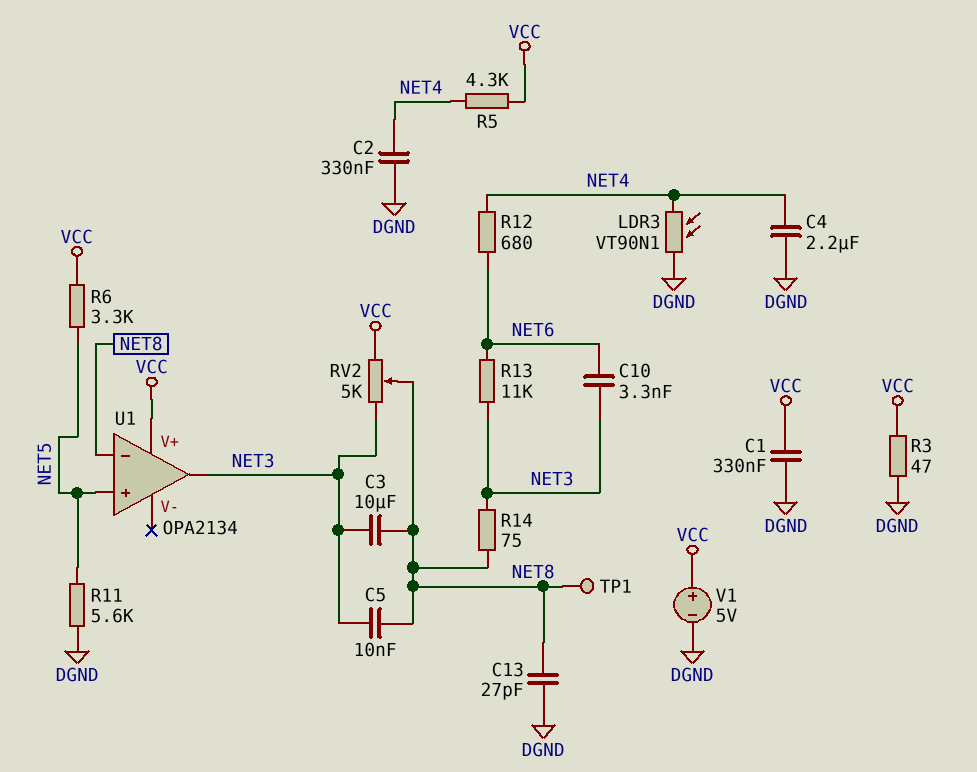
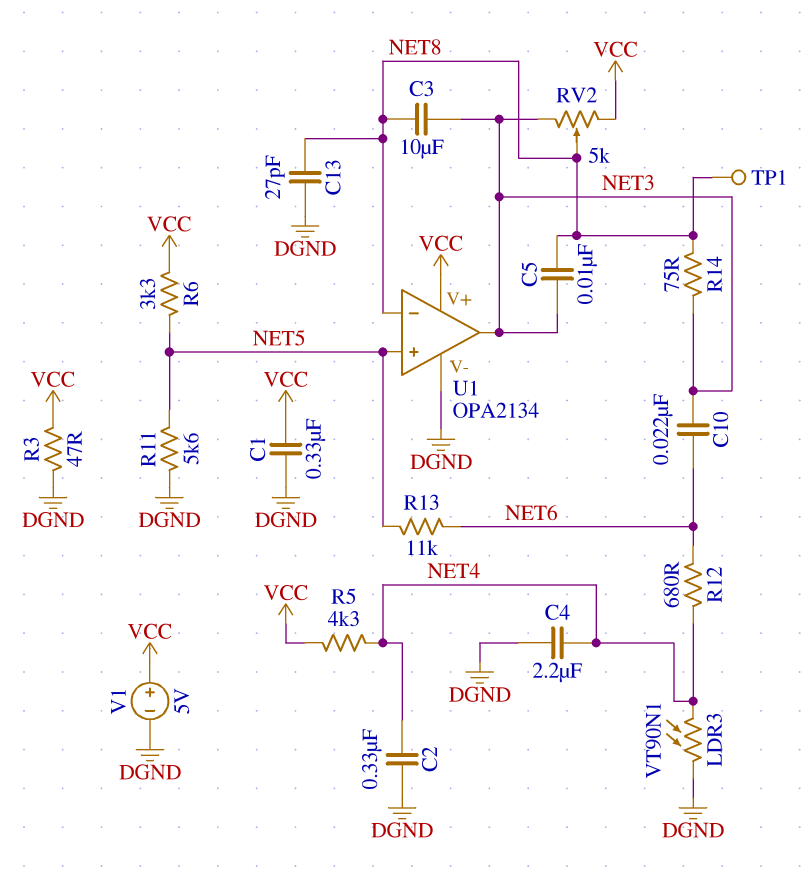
C10: 3.3nF (NET3, NET6) -> 22nF (NET3, NET6)
R13: 11k (NET3, NET6) -> 11k (NET5, NET6)
U1 pin V-: none -> DGND

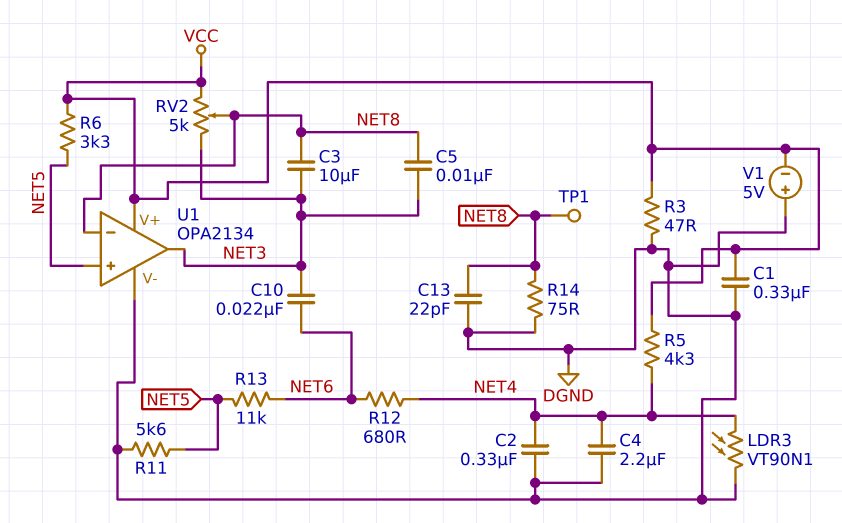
C13: 27pF (DGND, NET8) -> 22pF (DGND, NET8)
R14: 75 (NET3, NET8) -> 75 (DGND, NET8)
V1: 5V (plus VCC, minus DGND) -> 5V (plus DGND, minus VCC)

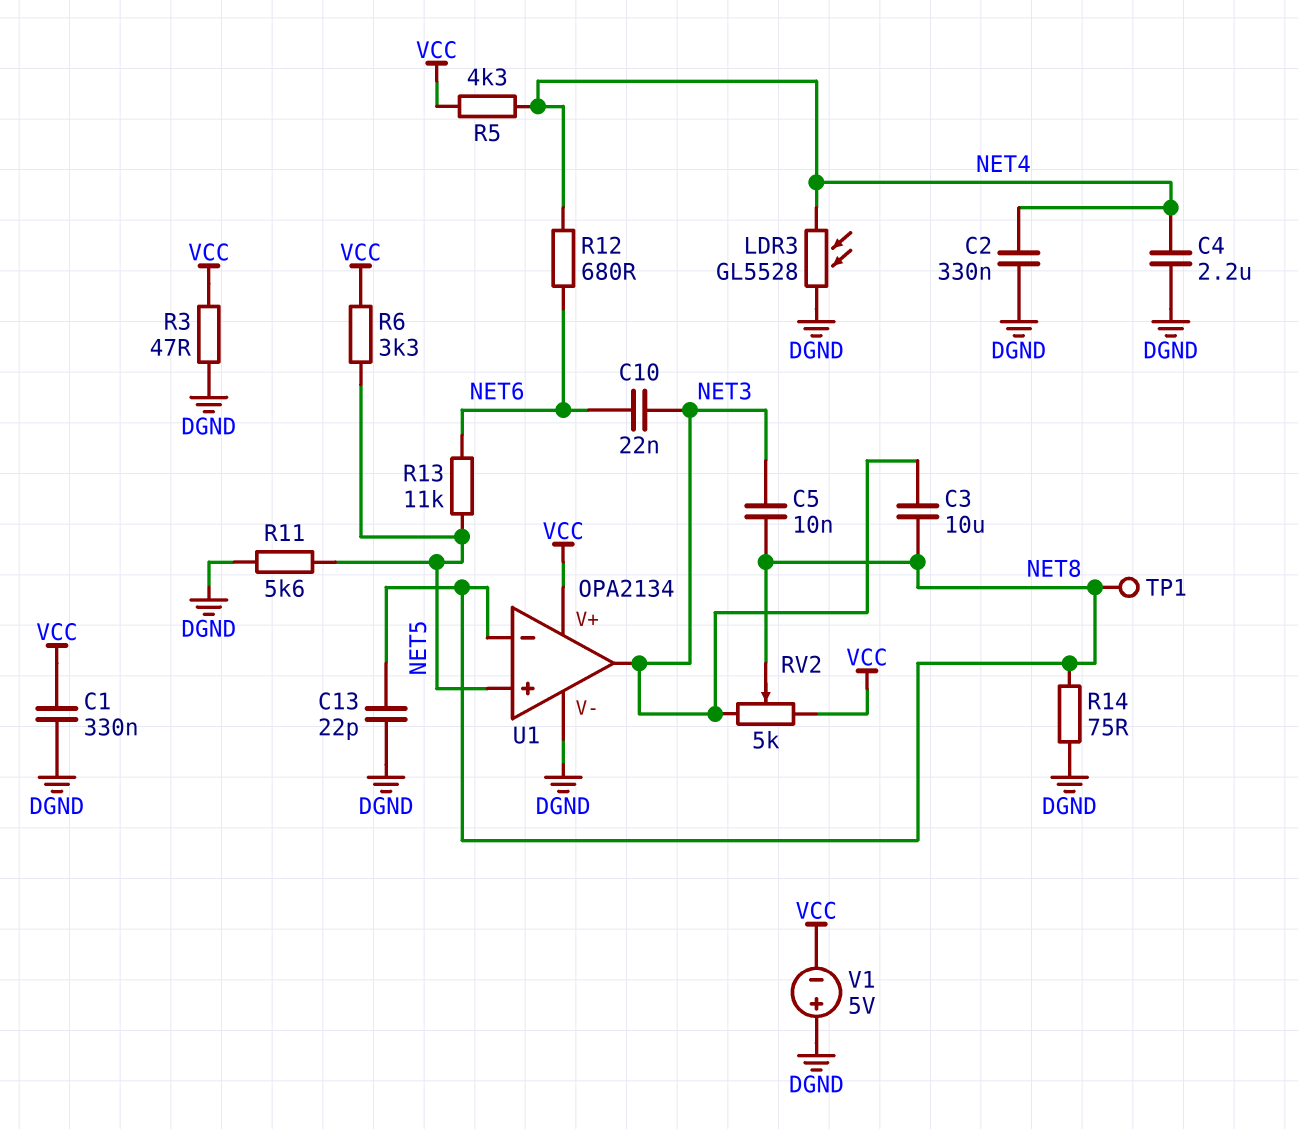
LDR3: VT90N1 (DGND, NET4) -> GL5528 (DGND, NET4)

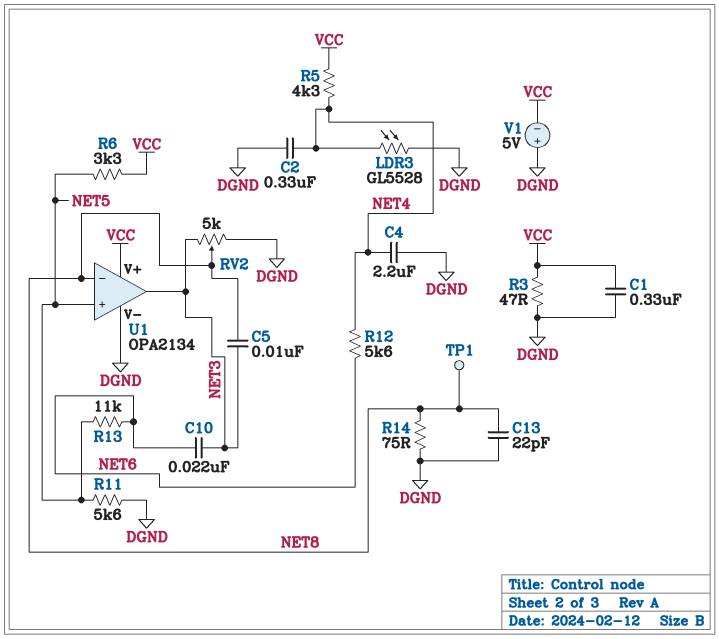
C3: 10uF (NET3, NET8) -> none
R12: 680 (NET4, NET6) -> 5.6k (NET4, NET6)
RV2: 5k (NET3, VCC, wiper NET8) -> 5k (DGND, NET3, wiper NET8)

